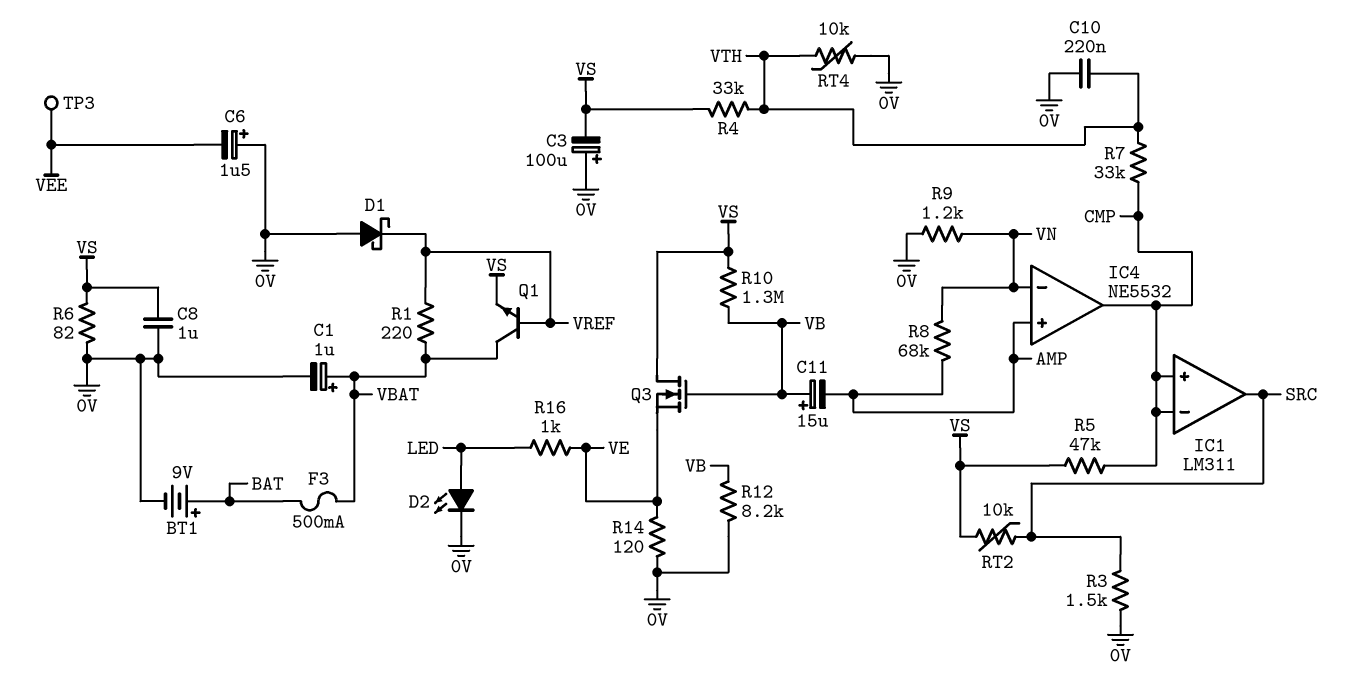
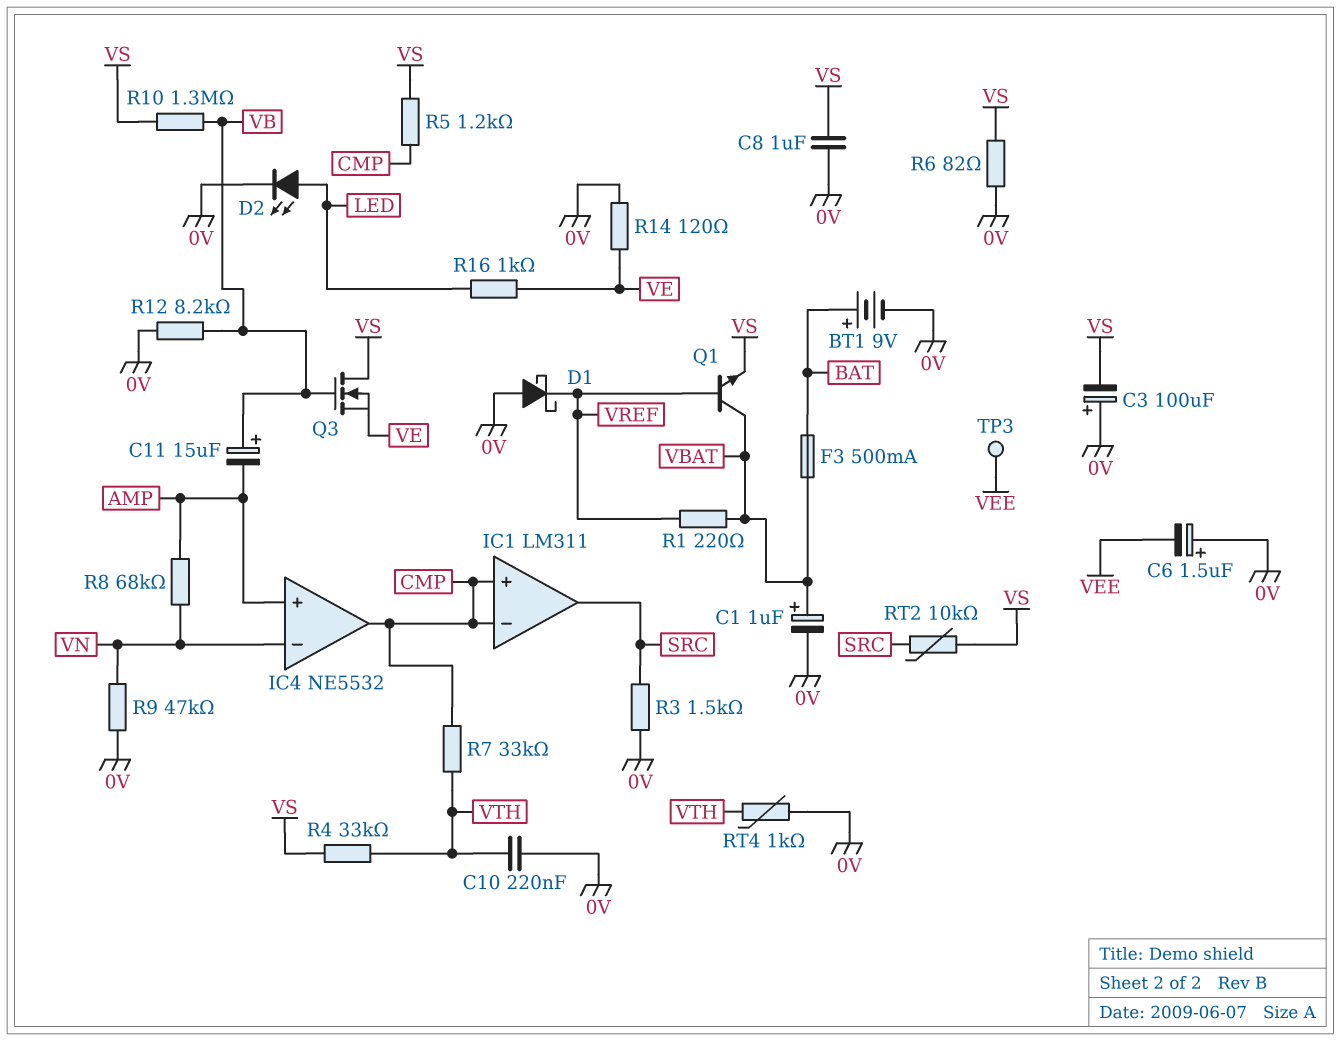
R5: 47k (CMP, VS) -> 1.2k (CMP, VS)
R9: 1.2k (0V, VN) -> 47k (0V, VN)
RT4: 10k (0V, VTH) -> 1k (0V, VTH)

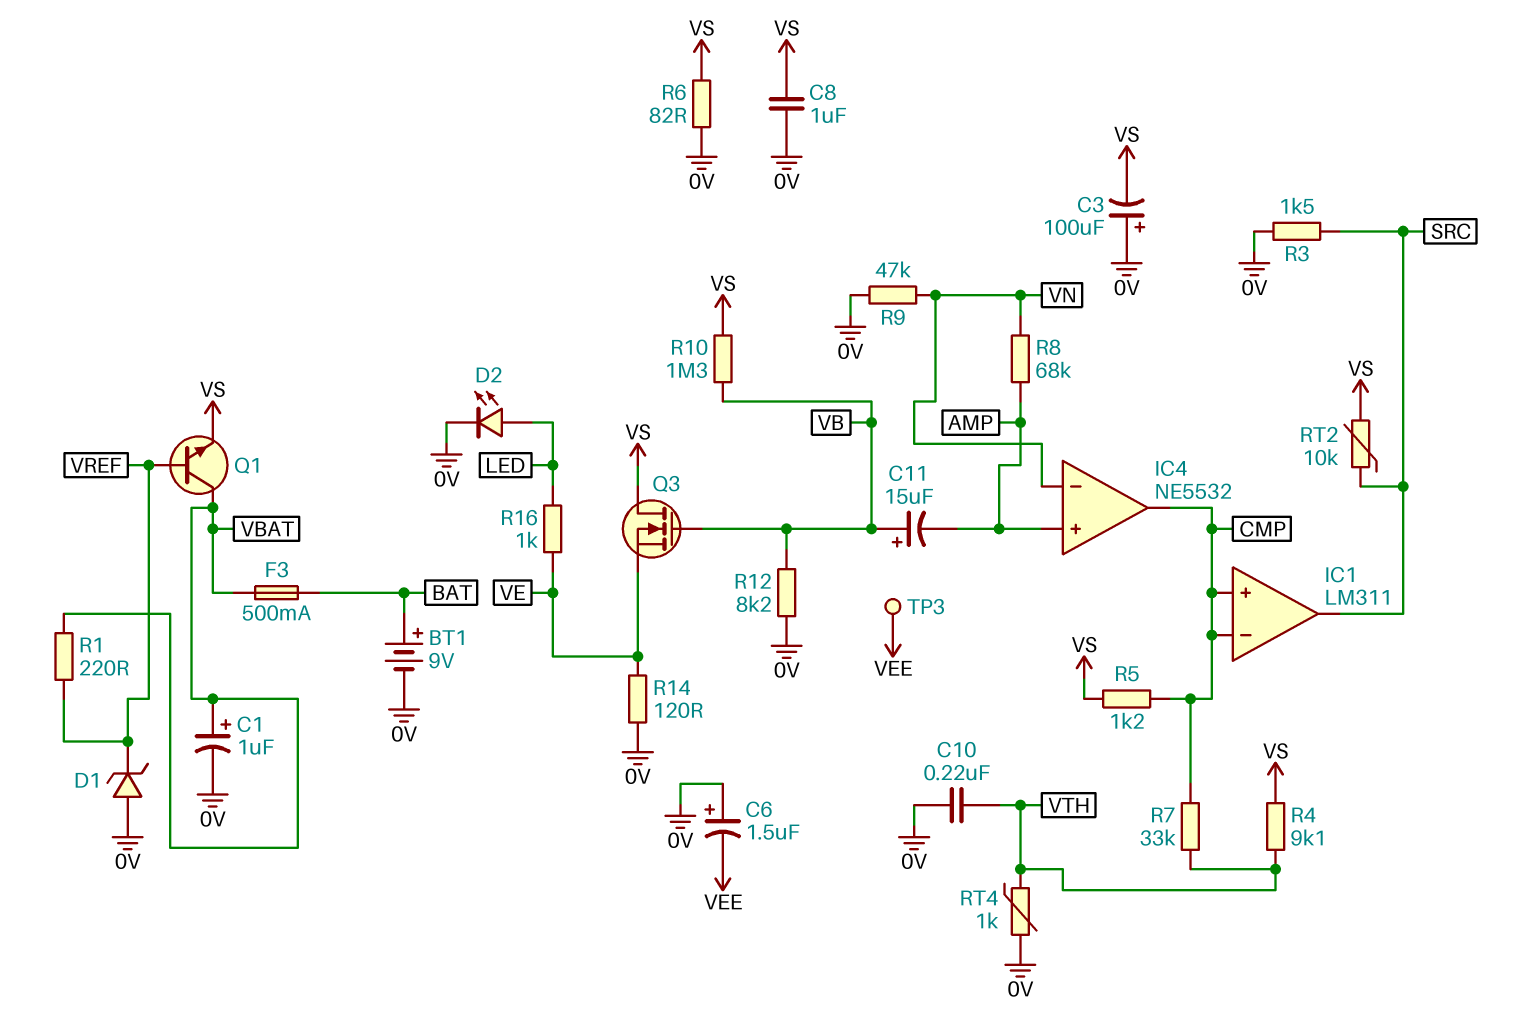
D1: schottky (A 0V, K VREF) -> zener (A 0V, K VREF)
R4: 33k (VS, VTH) -> 9.1k (VS, VTH)

